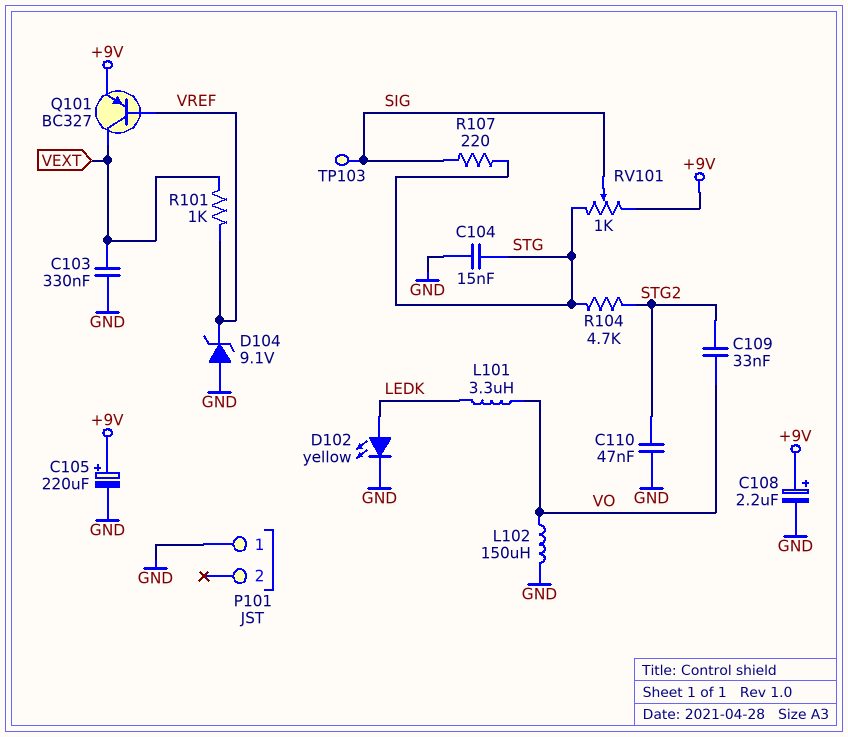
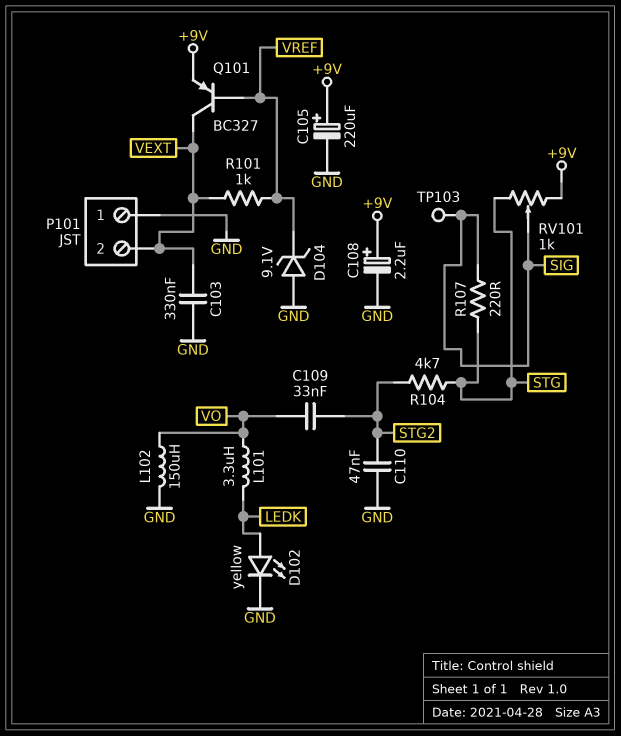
C104: 15nF (GND, STG) -> none
P101 pin 2: none -> VEXT

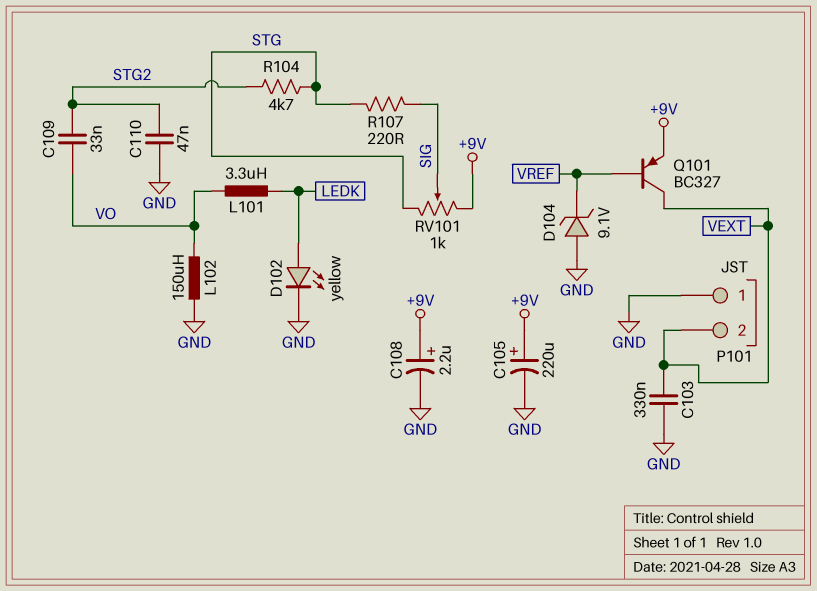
R101: 1k (VEXT, VREF) -> none
TP103: test point (SIG) -> none

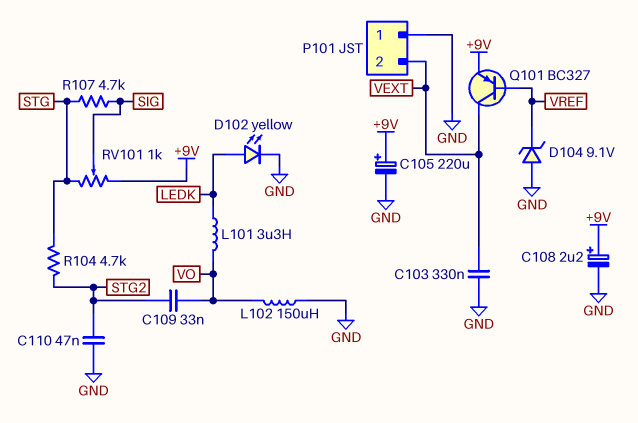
R107: 220 (SIG, STG) -> 4.7k (SIG, STG)

